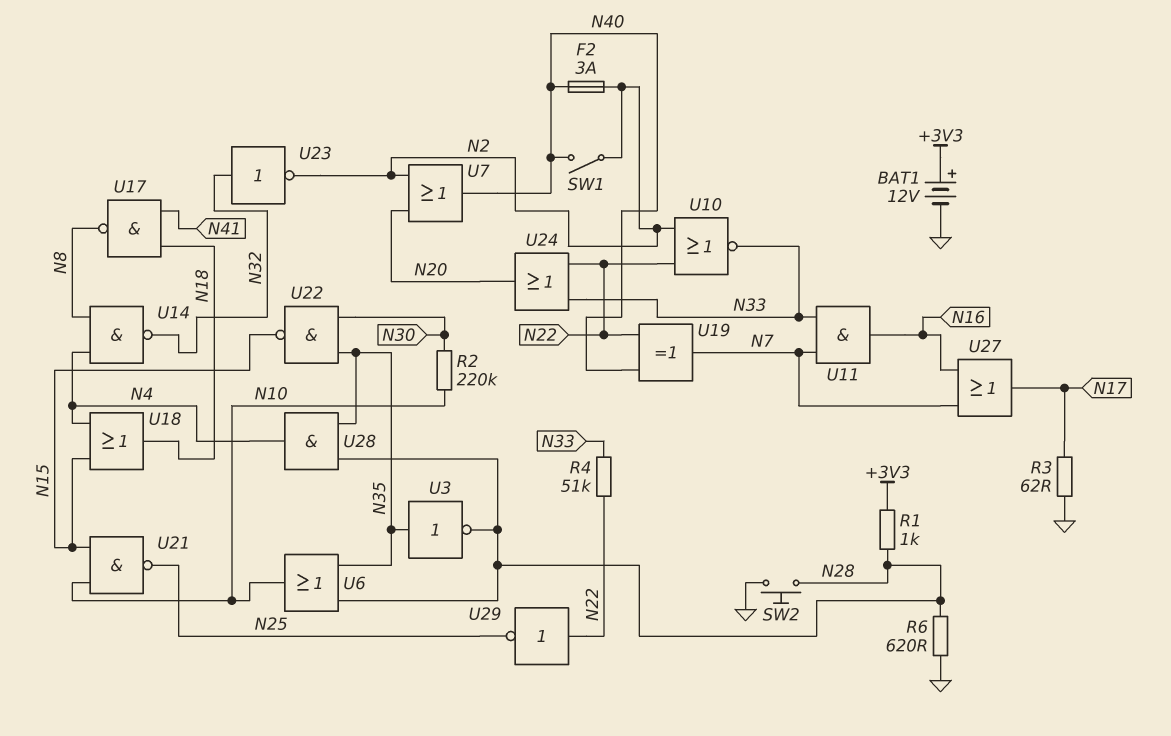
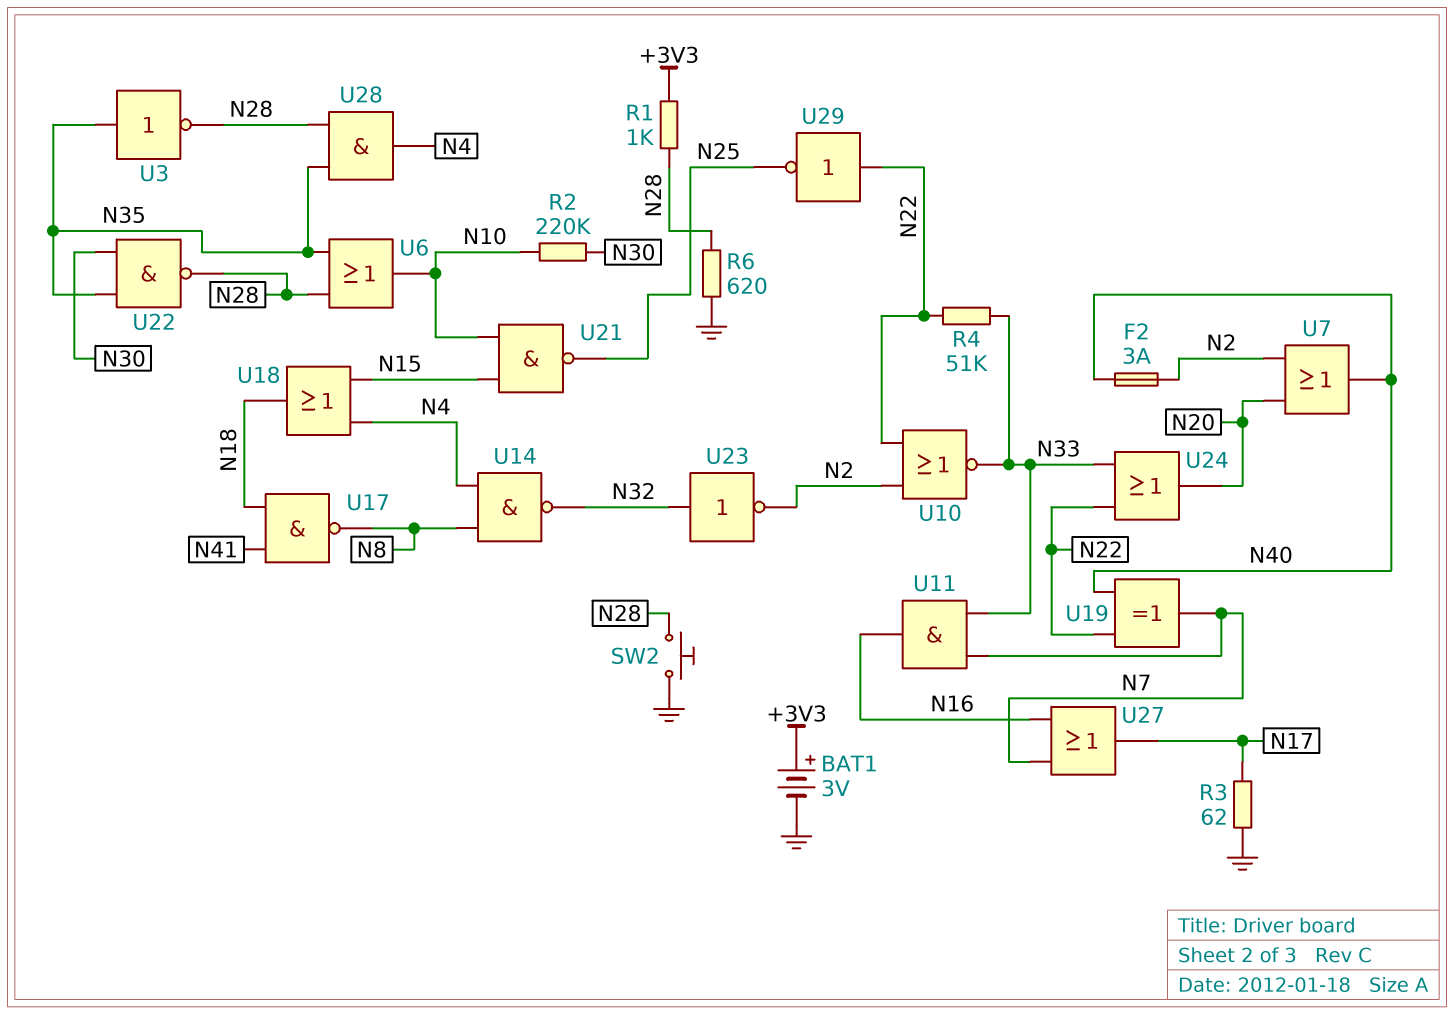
BAT1: 12V (plus +3V3, minus GND) -> 3V (plus +3V3, minus GND)
SW1: switch (N2, N40) -> none
U22: NAND (in N30, in N35, out N15) -> NAND (in N30, in N35, out N28)

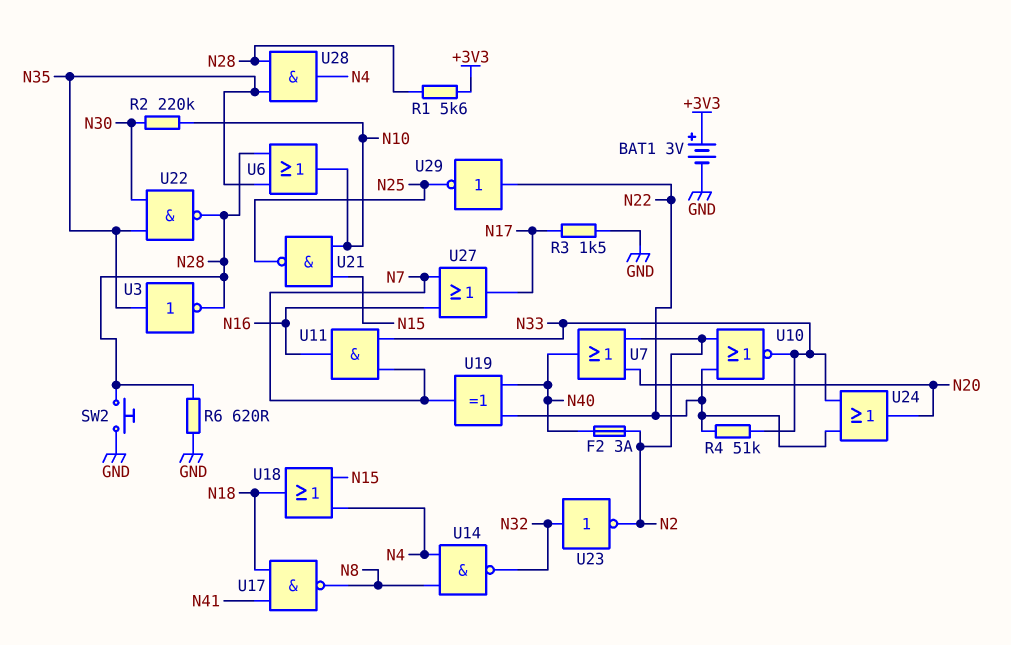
R1: 1k (+3V3, N28) -> 5.6k (+3V3, N28)
R3: 62 (GND, N17) -> 1.5k (GND, N17)

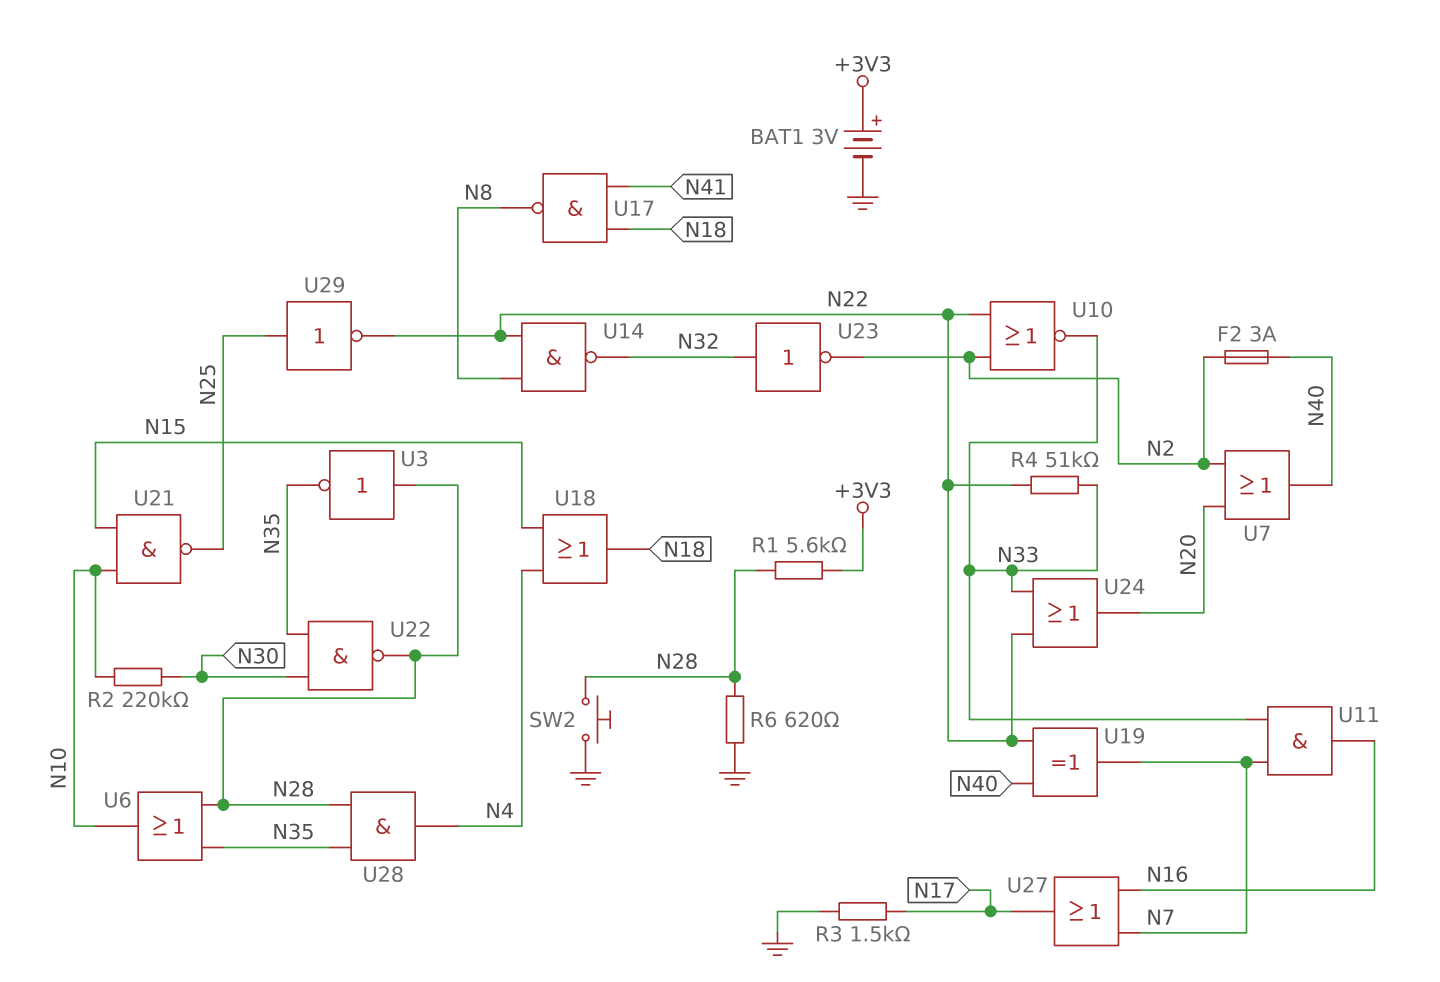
U3: NOT (in N35, out N28) -> NOT (in N28, out N35)
U14: NAND (in N4, in N8, out N32) -> NAND (in N8, in N22, out N32)
U29: NOT (in N22, out N25) -> NOT (in N25, out N22)

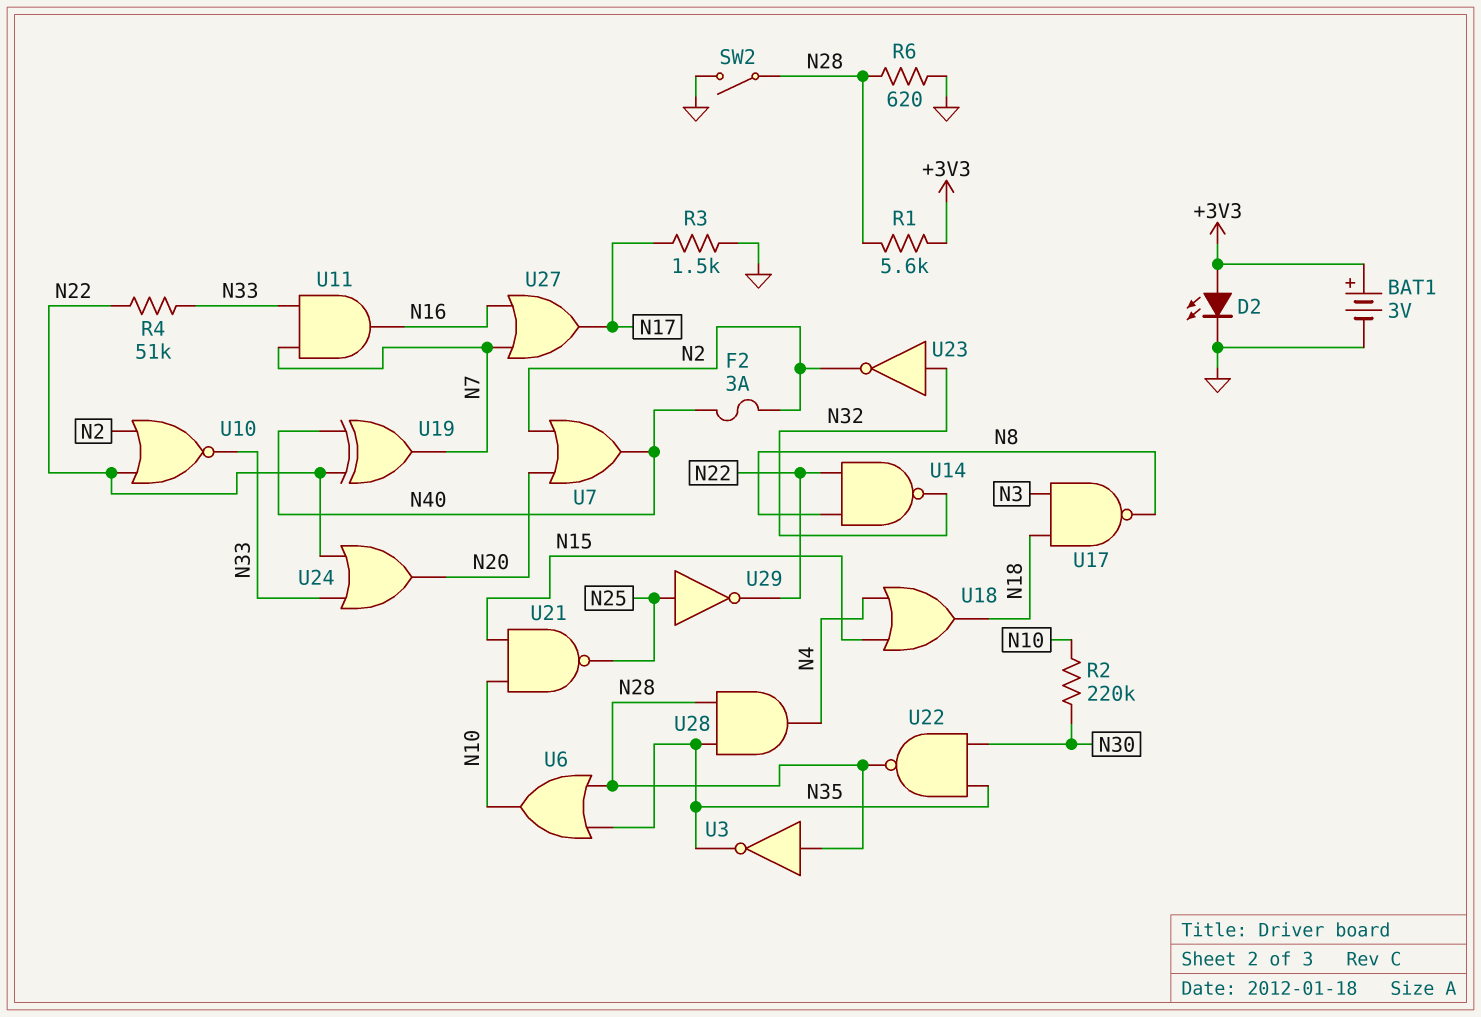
D2: none -> LED (A +3V3, K GND)
SW2: button (GND, N28) -> switch (GND, N28)
U17: NAND (in N18, in N41, out N8) -> NAND (in N3, in N18, out N8)

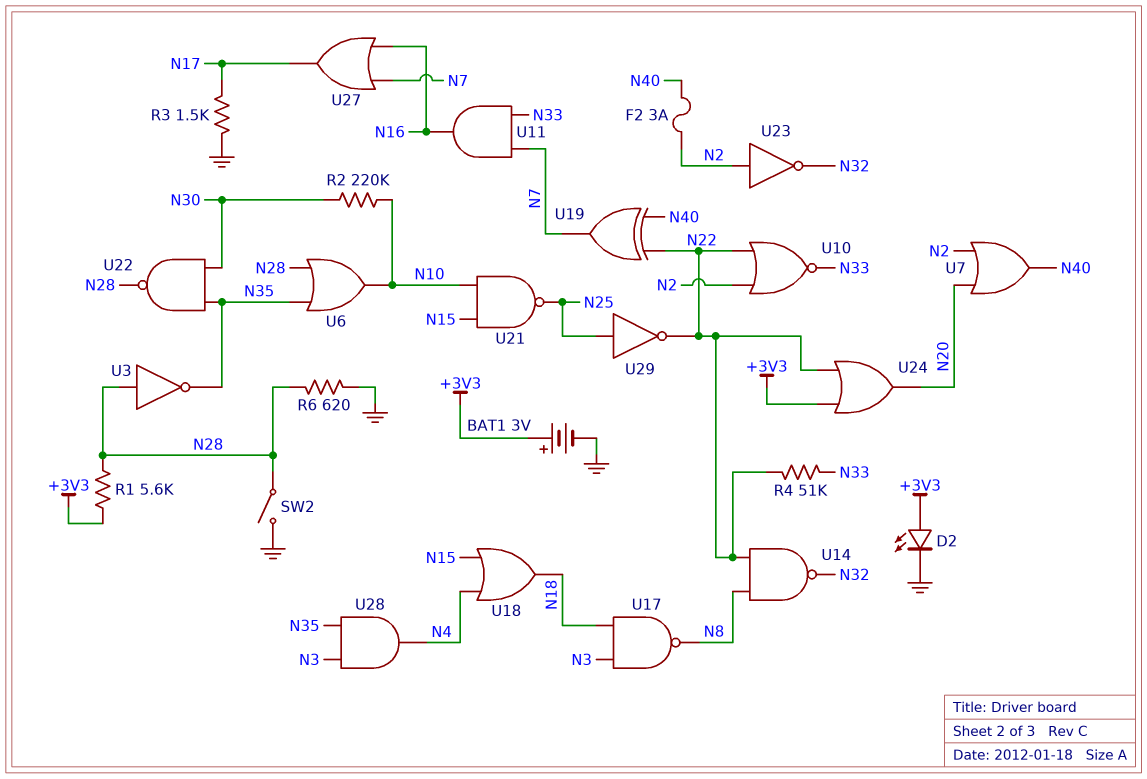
U23: NOT (in N32, out N2) -> NOT (in N2, out N32)
U24: OR (in N22, in N33, out N20) -> OR (in +3V3, in N22, out N20)
U28: AND (in N28, in N35, out N4) -> AND (in N3, in N35, out N4)

